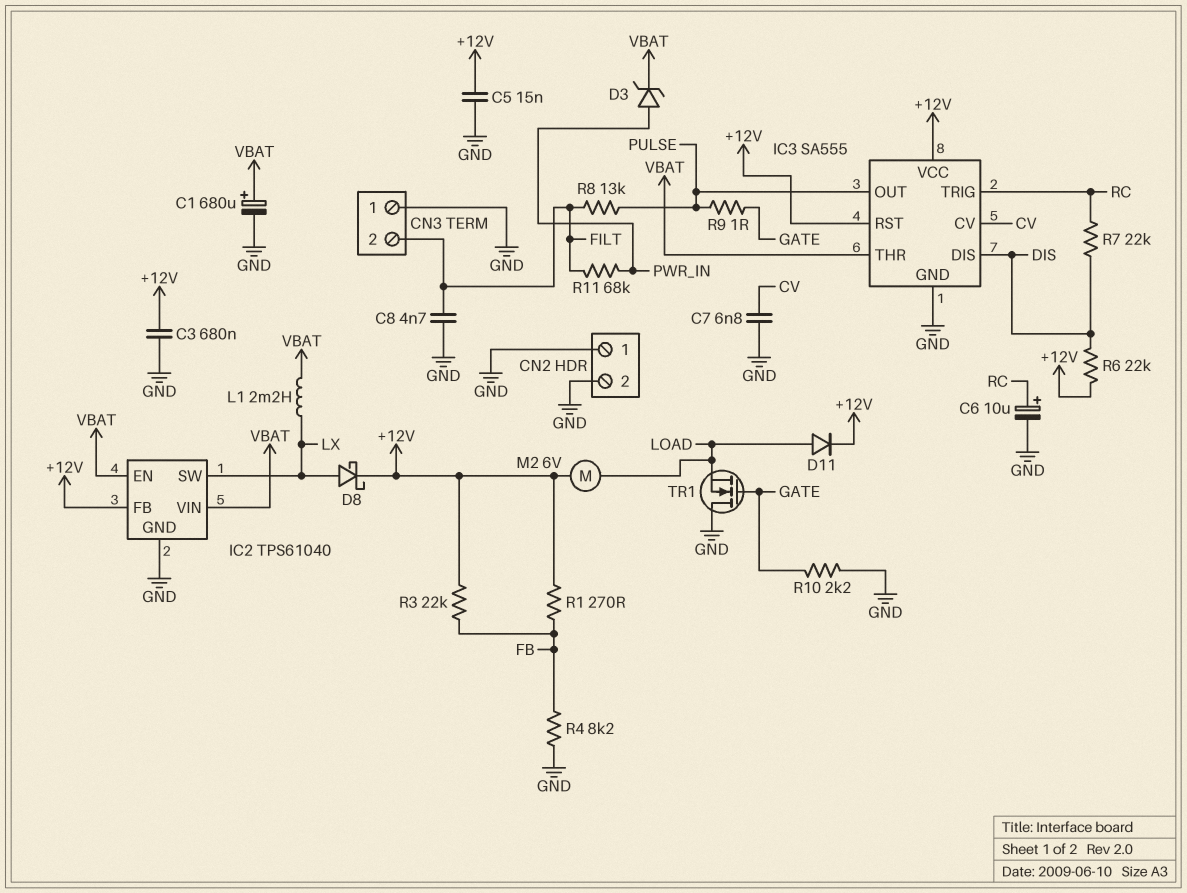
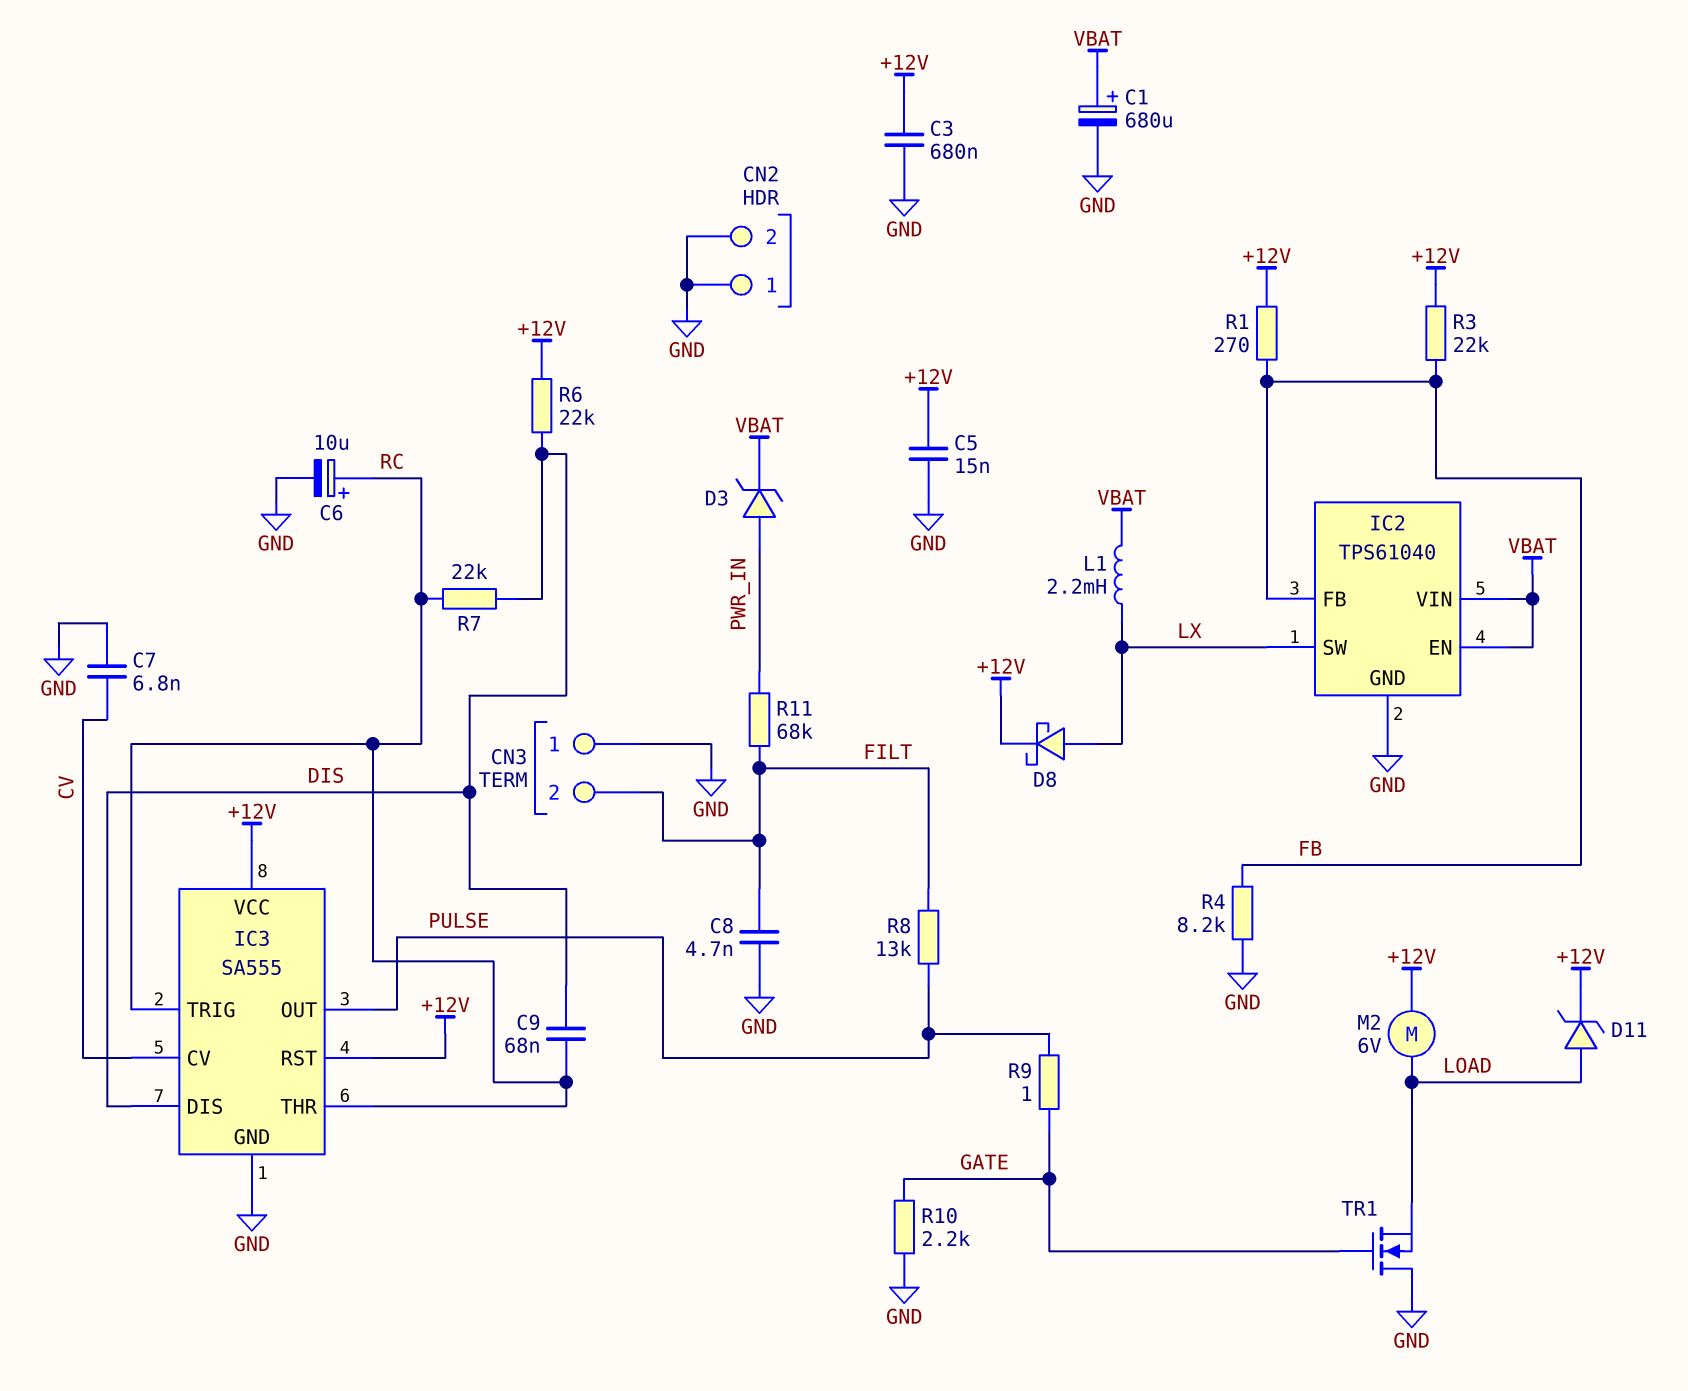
C9: none -> 68nF (DIS, RC)
D11: diode (A LOAD, K +12V) -> zener (A LOAD, K +12V)
IC2 pin FB: +12V -> FB
IC3 pin THR: VBAT -> RC

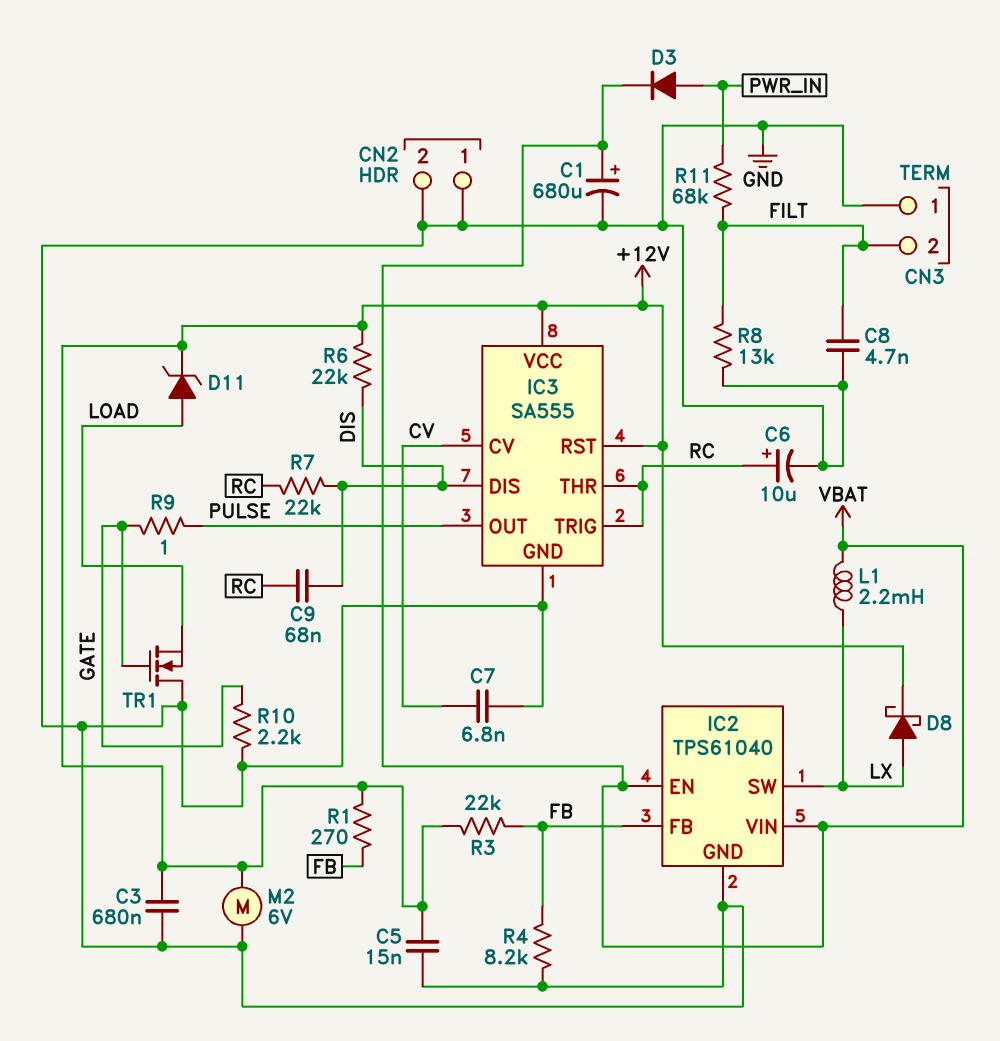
D3: zener (A PWR_IN, K VBAT) -> diode (A PWR_IN, K VBAT)
M2: motor 6V (+12V, LOAD) -> motor 6V (+12V, GND)
R8: 13k (FILT, PULSE) -> 13k (FILT, GND)

